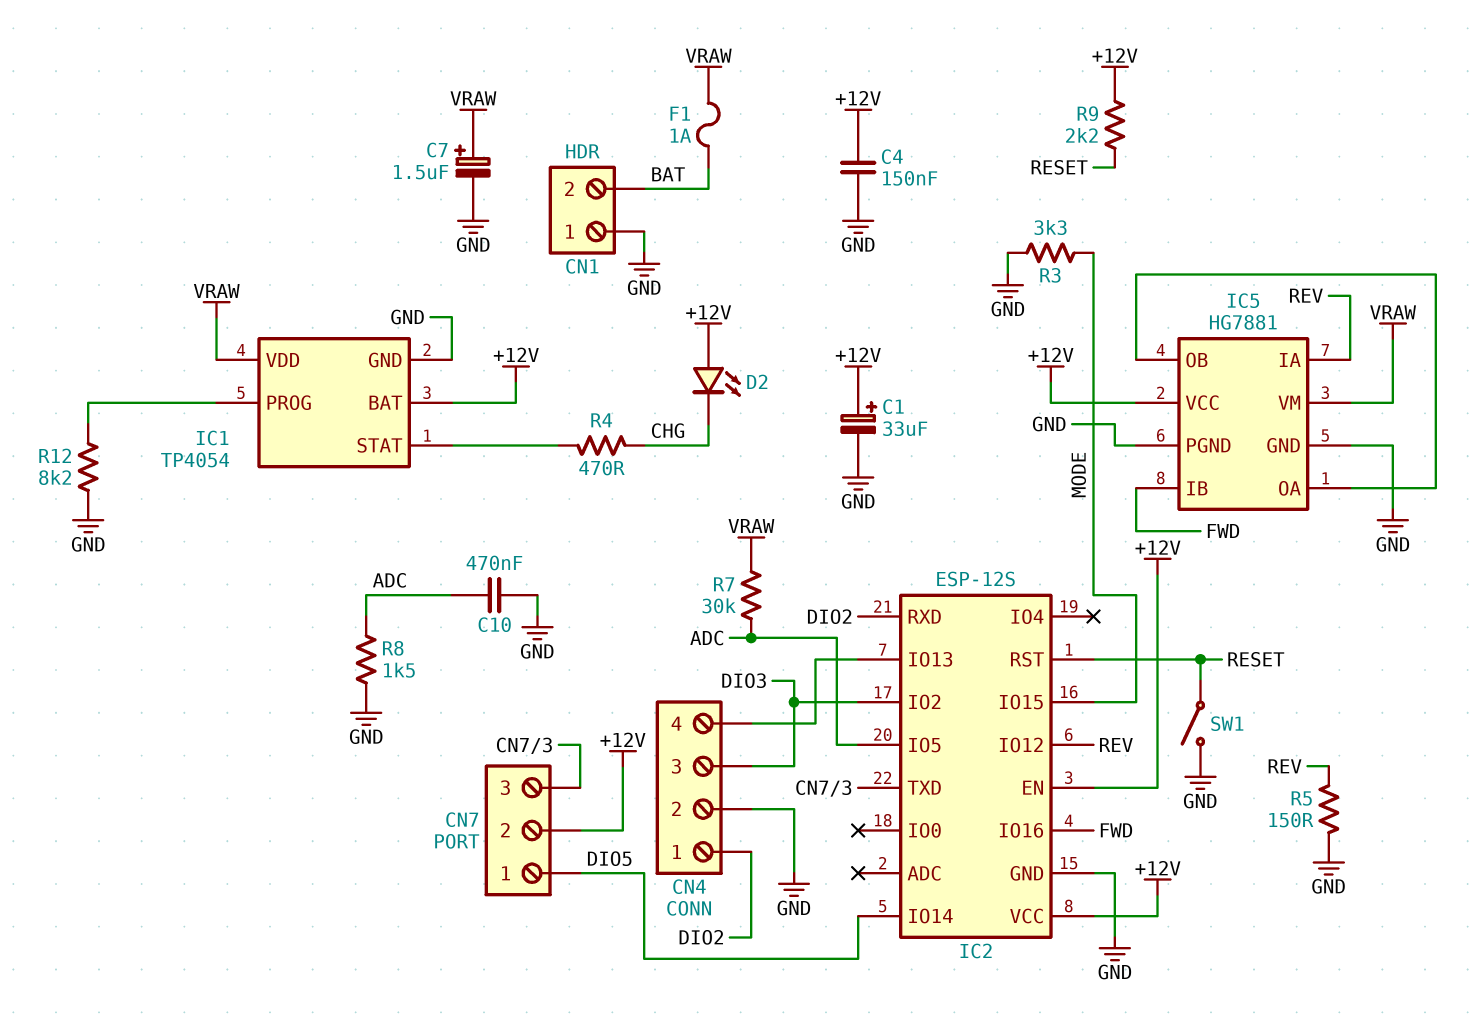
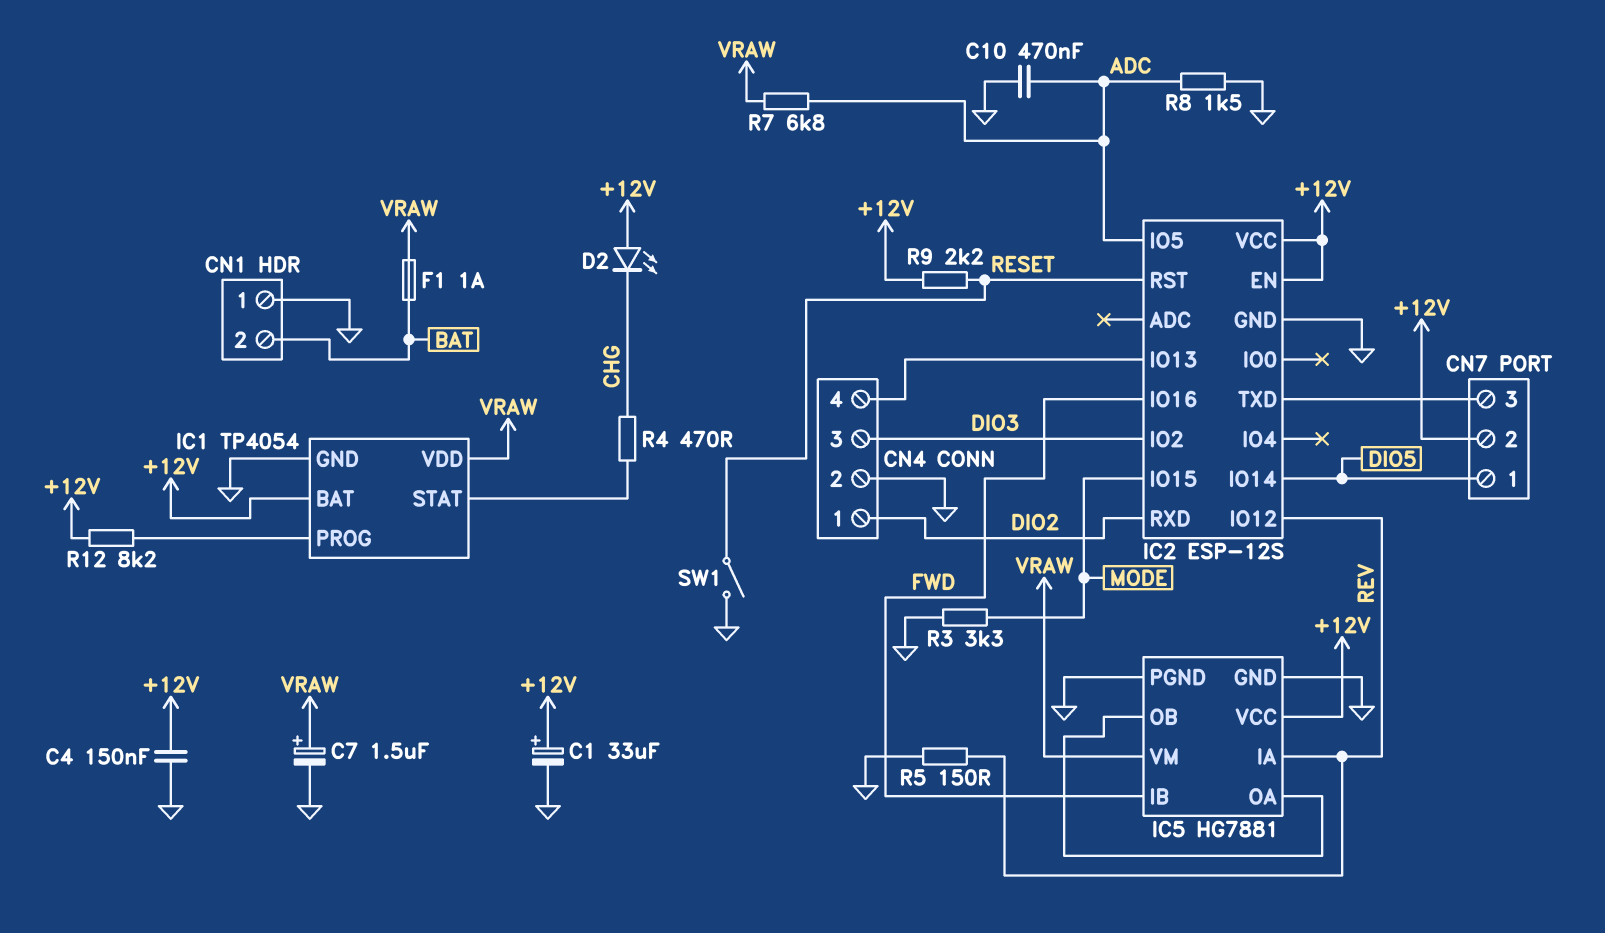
R7: 30k (ADC, VRAW) -> 6.8k (ADC, VRAW)
R12: 8.2k (GND, IC1/PROG) -> 8.2k (+12V, IC1/PROG)

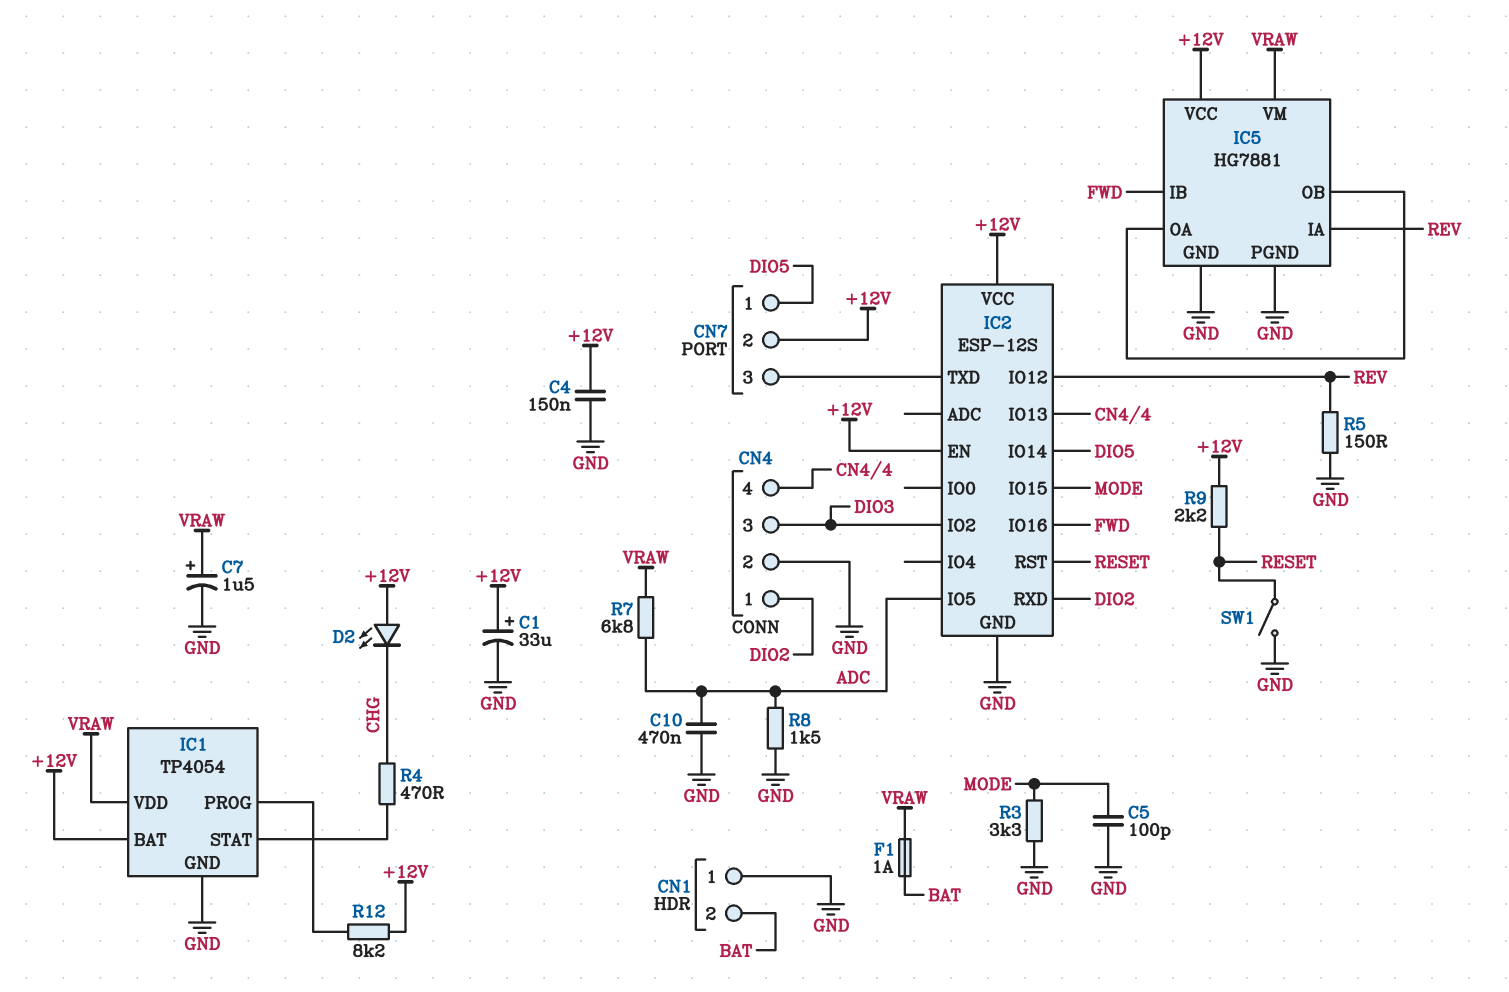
C5: none -> 100pF (GND, MODE)

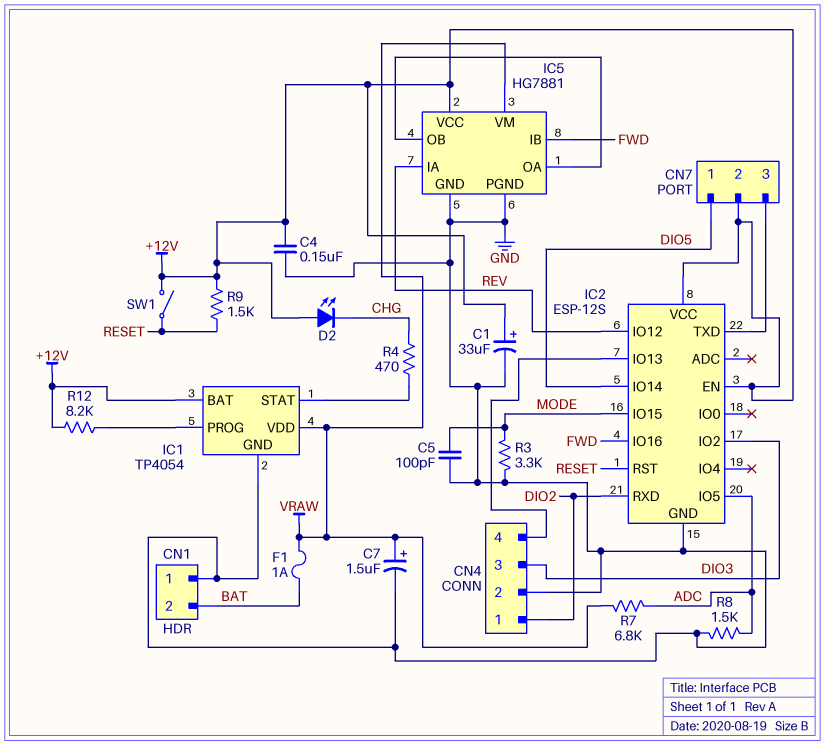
C10: 470nF (ADC, GND) -> none
R5: 150 (GND, REV) -> none
R9: 2.2k (+12V, RESET) -> 1.5k (+12V, RESET)
SW1: switch (GND, RESET) -> switch (+12V, RESET)

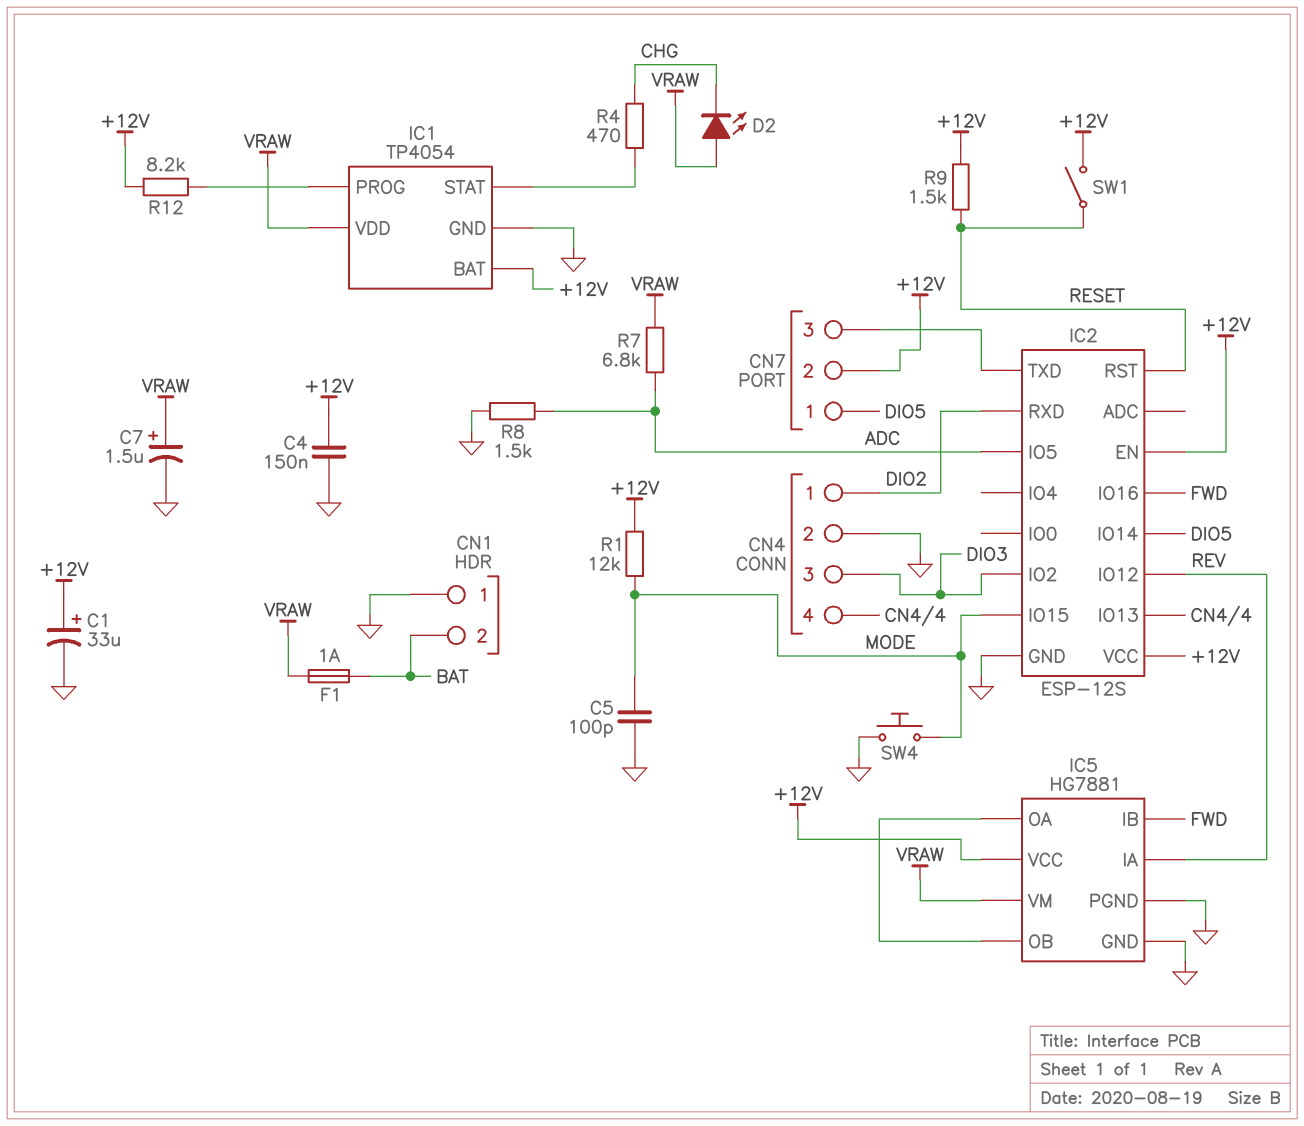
D2: LED (A +12V, K CHG) -> LED (A VRAW, K CHG)
R1: none -> 12k (+12V, MODE)
R3: 3.3k (GND, MODE) -> none
SW4: none -> button (GND, MODE)

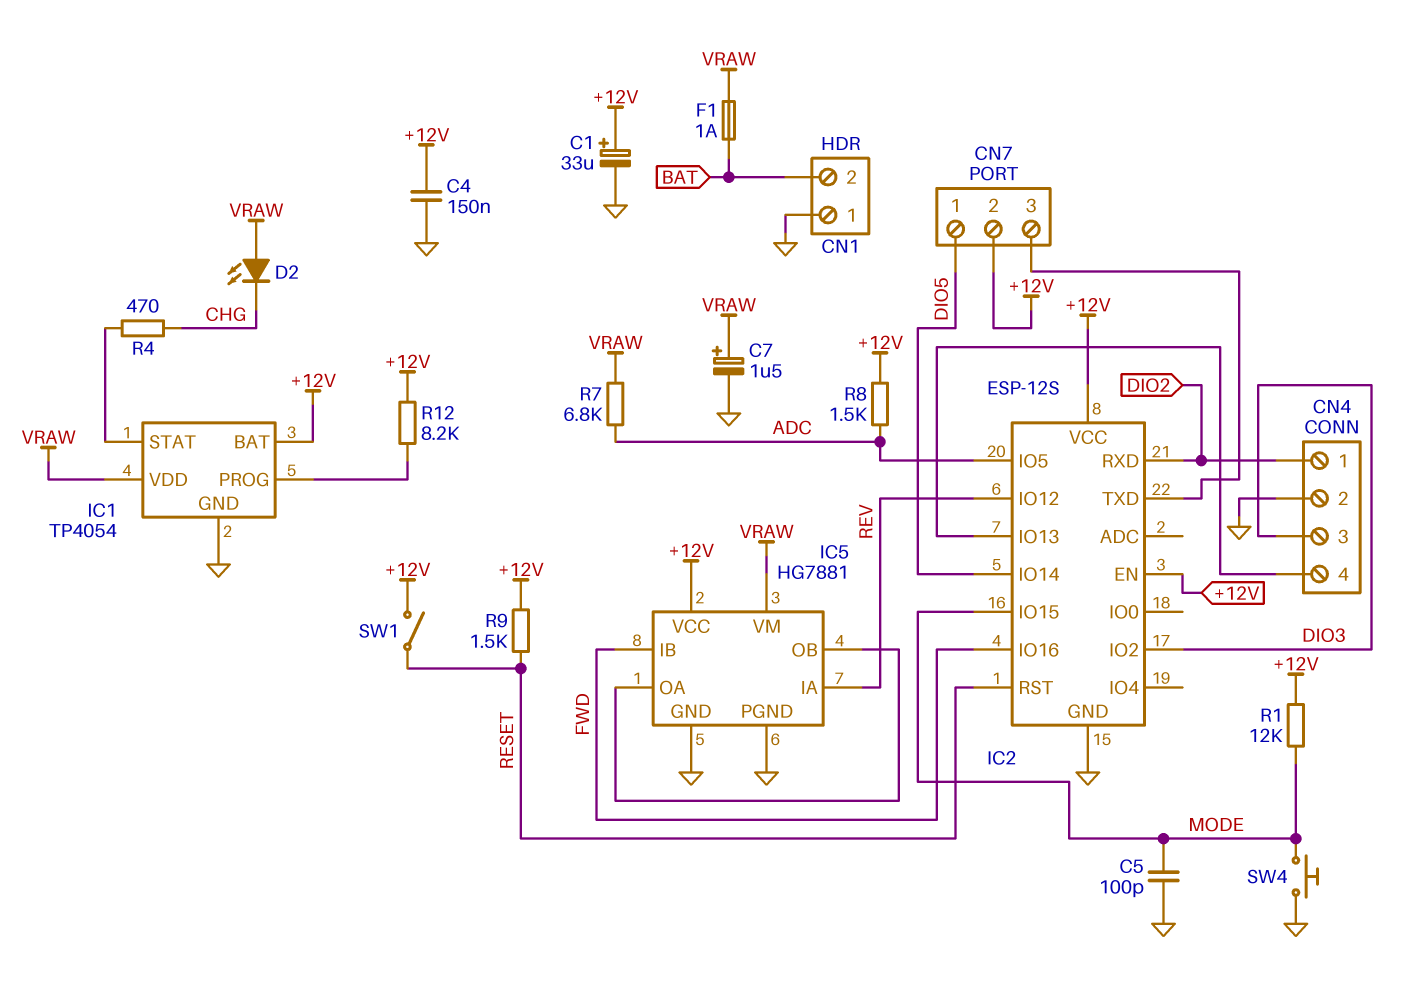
R8: 1.5k (ADC, GND) -> 1.5k (+12V, ADC)

